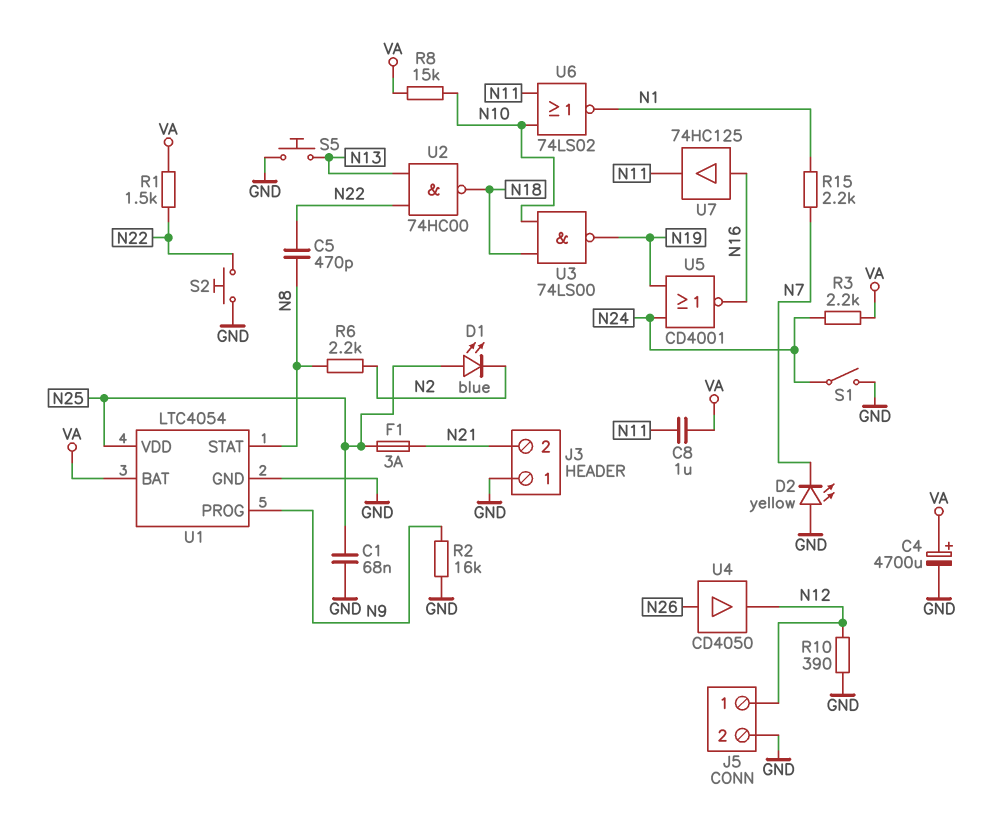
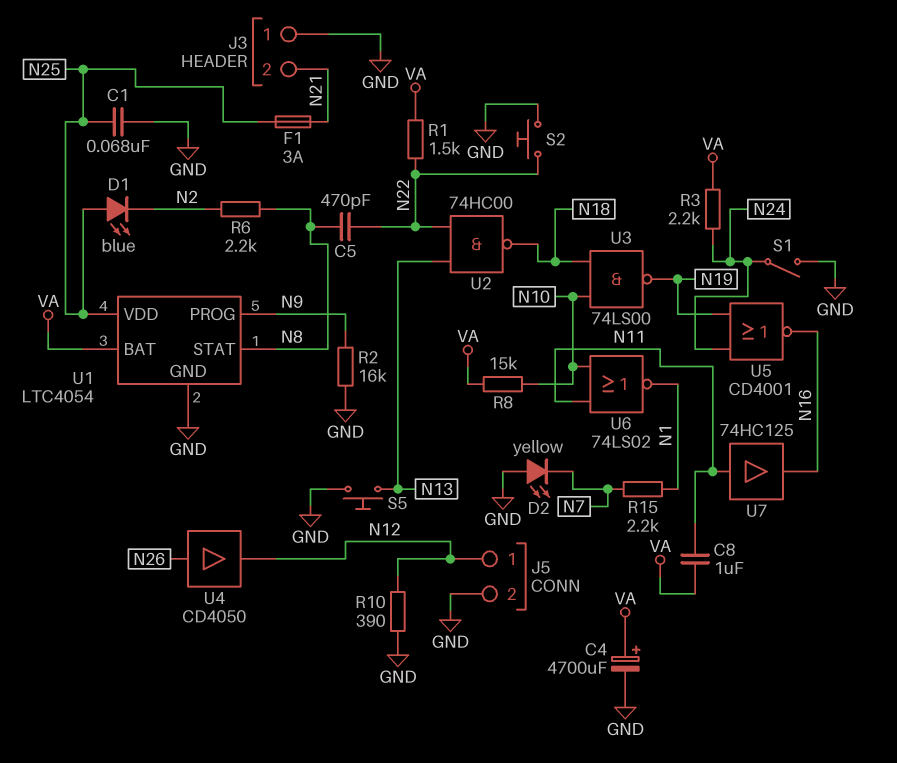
U7: buffer 74HC125 (in N16, out N11) -> buffer 74HC125 (in N11, out N16)

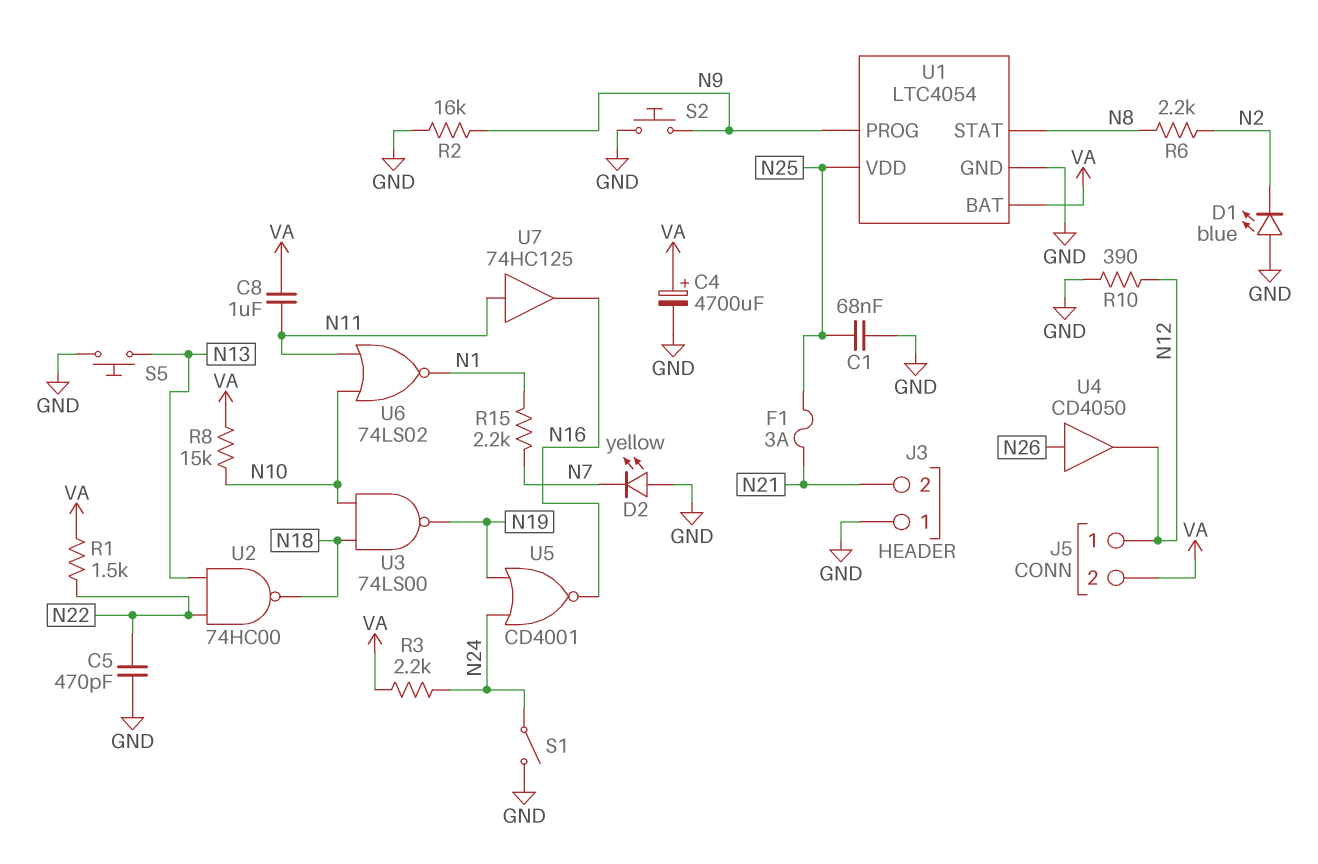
C5: 470pF (N8, N22) -> 470pF (GND, N22)
D1: LED blue (A N25, K N2) -> LED blue (A GND, K N2)
J5 pin 2: GND -> VA
S2: button (GND, N22) -> button (GND, N9)

